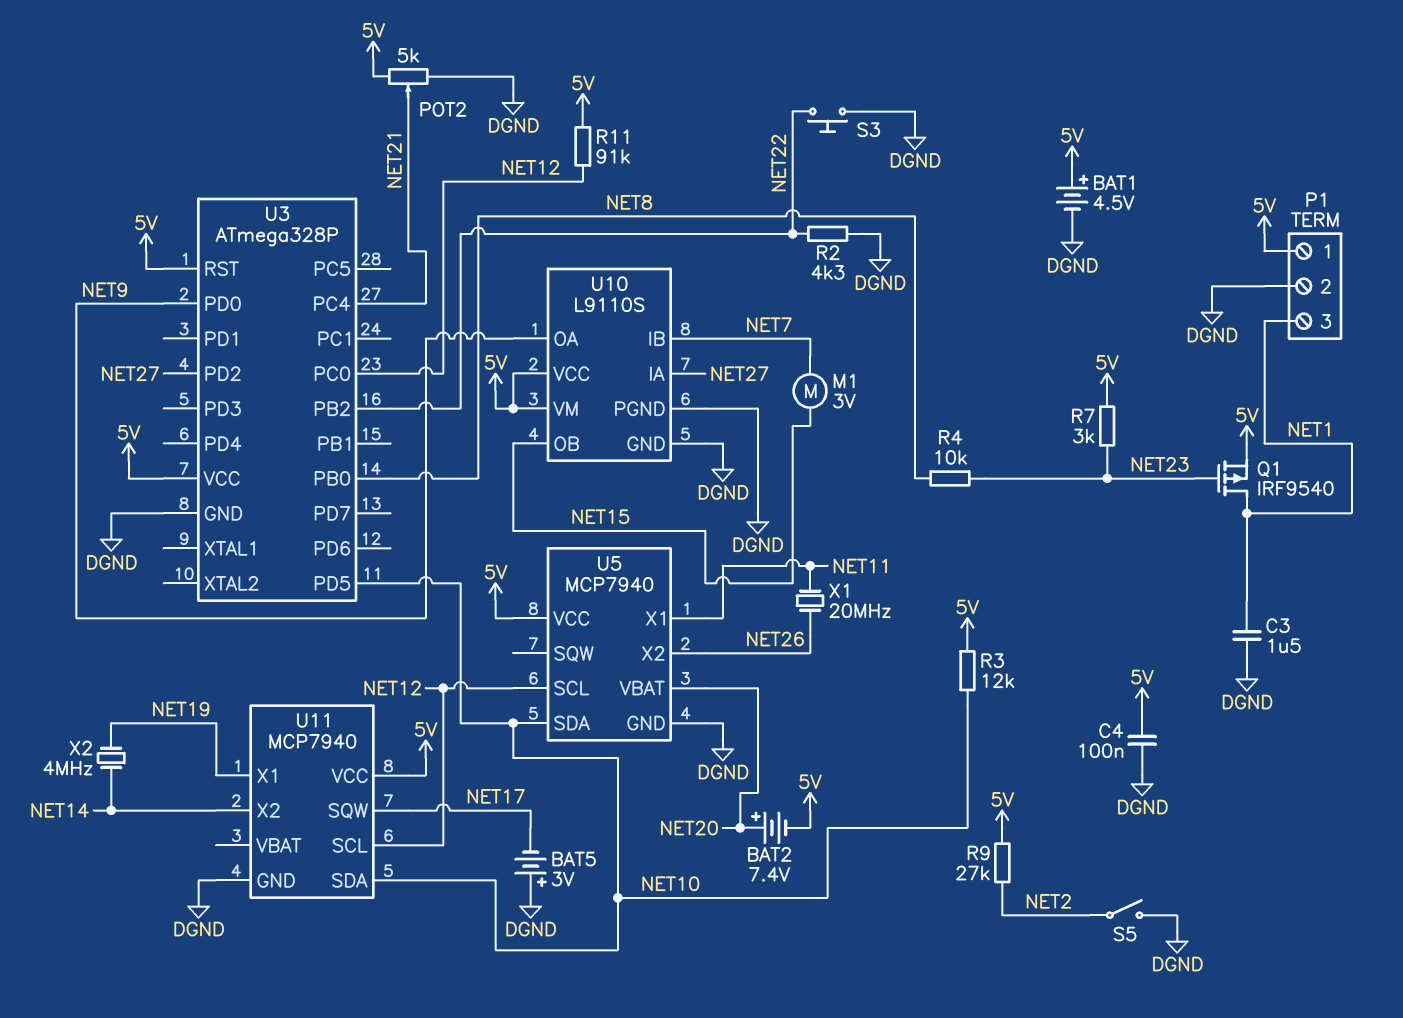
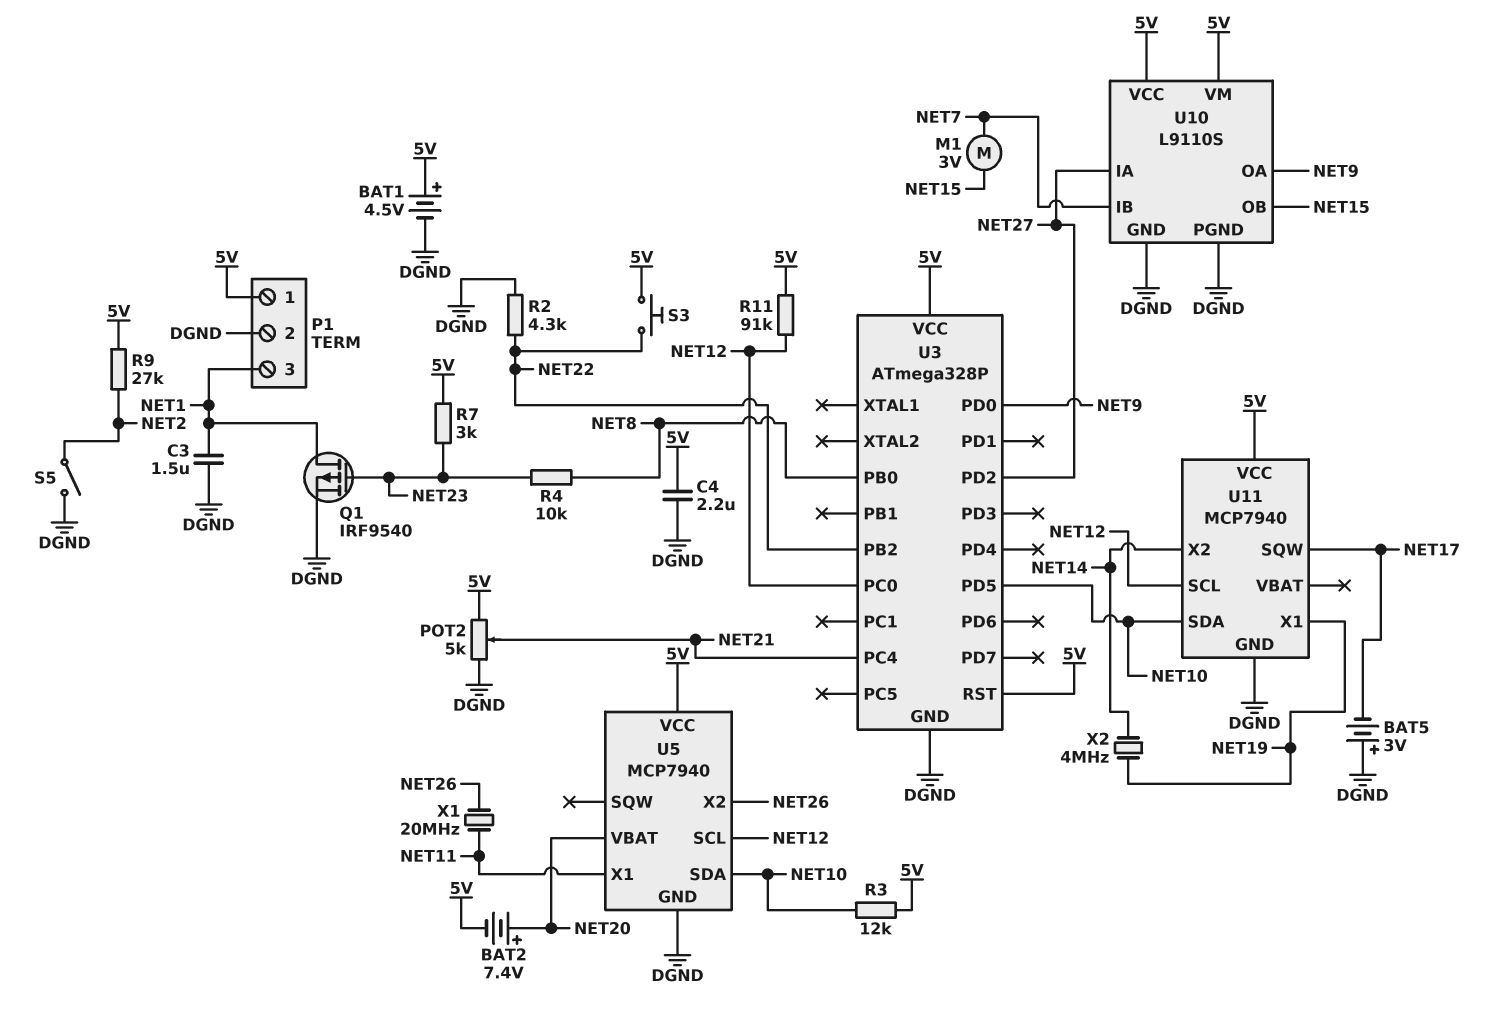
C4: 100nF (5V, DGND) -> 2.2uF (5V, DGND)
Q1: PMOS IRF9540 (G NET23, D NET1, S 5V) -> PMOS IRF9540 (G NET23, D NET1, S DGND)
S3: button (DGND, NET22) -> button (5V, NET22)

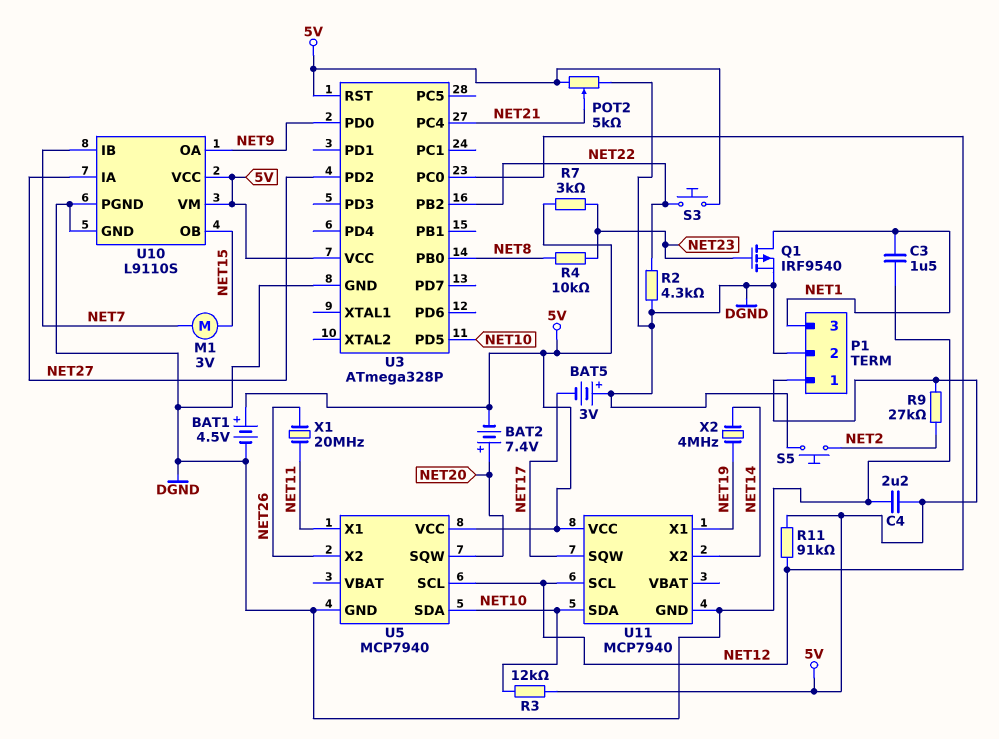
S5: switch (DGND, NET2) -> button (DGND, NET2)
U5 pin SQW: none -> NET20
U5 pin VBAT: NET20 -> none

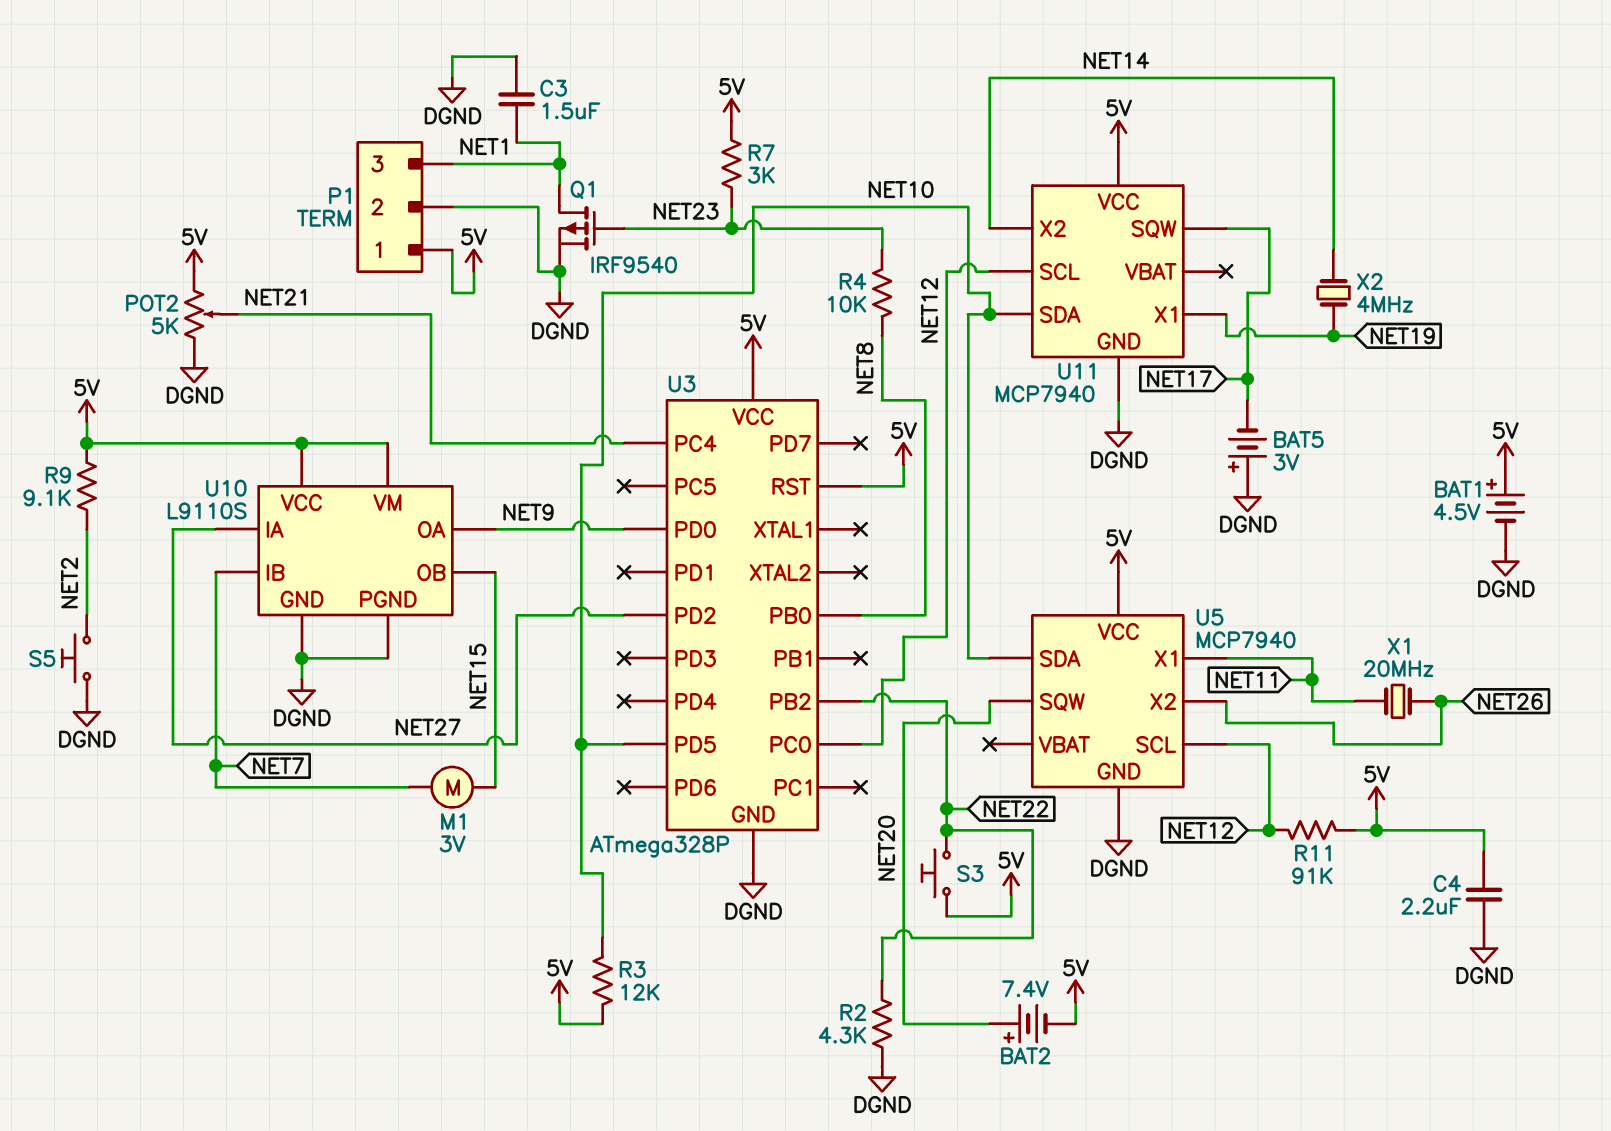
R9: 27k (5V, NET2) -> 9.1k (5V, NET2)

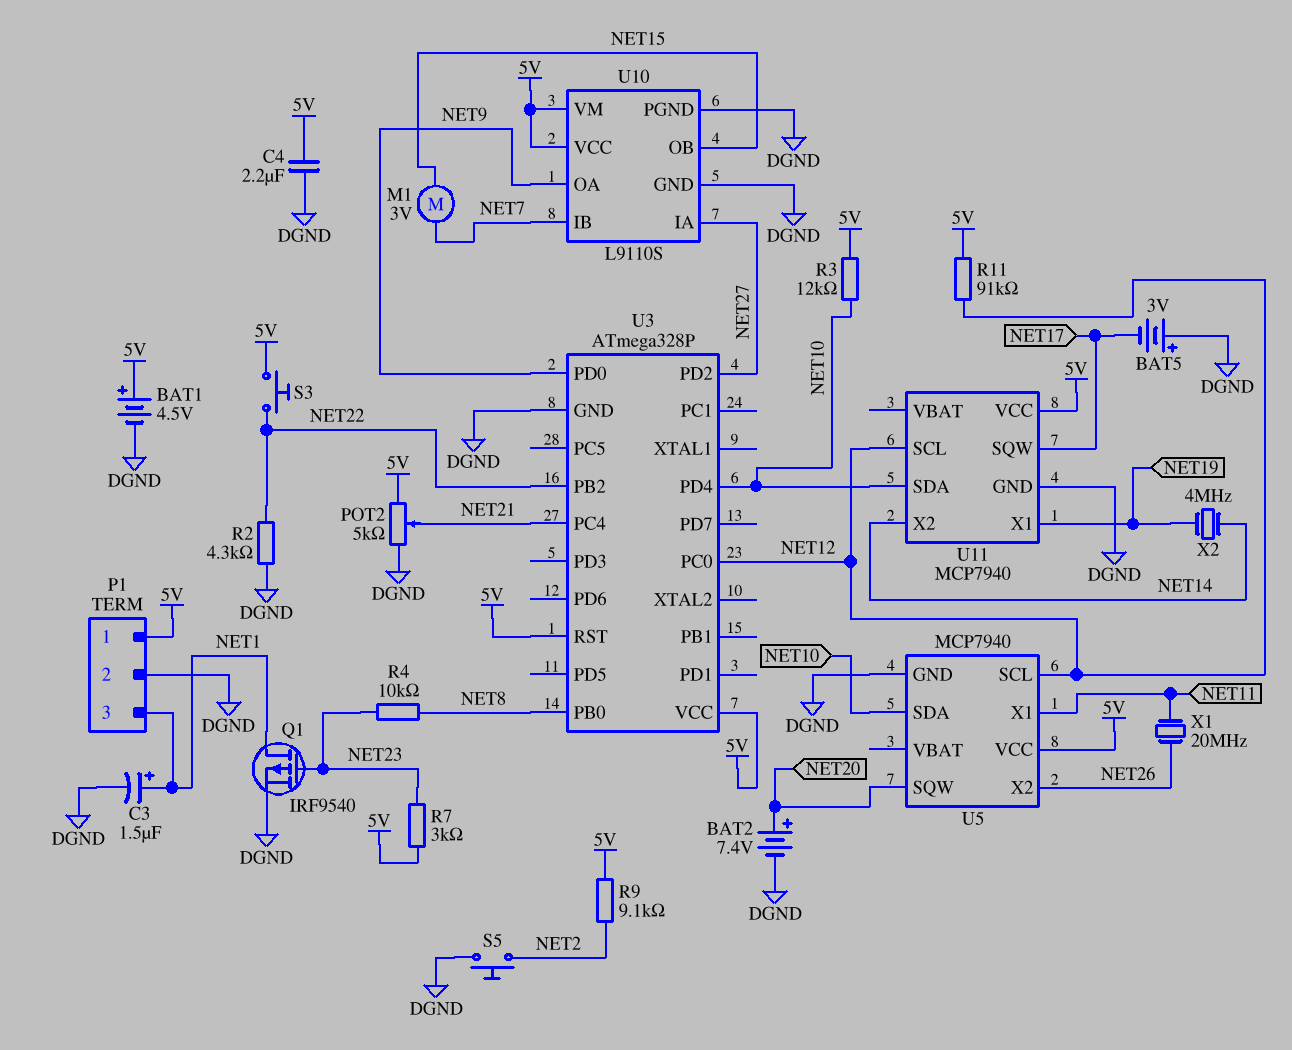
BAT2: 7.4V (plus NET20, minus 5V) -> 7.4V (plus NET20, minus DGND)
C3: 1.5uF (DGND, NET1) -> 1.5uF (plus NET1, minus DGND)
U3 pin PD4: none -> NET10
U3 pin PD5: NET10 -> none

